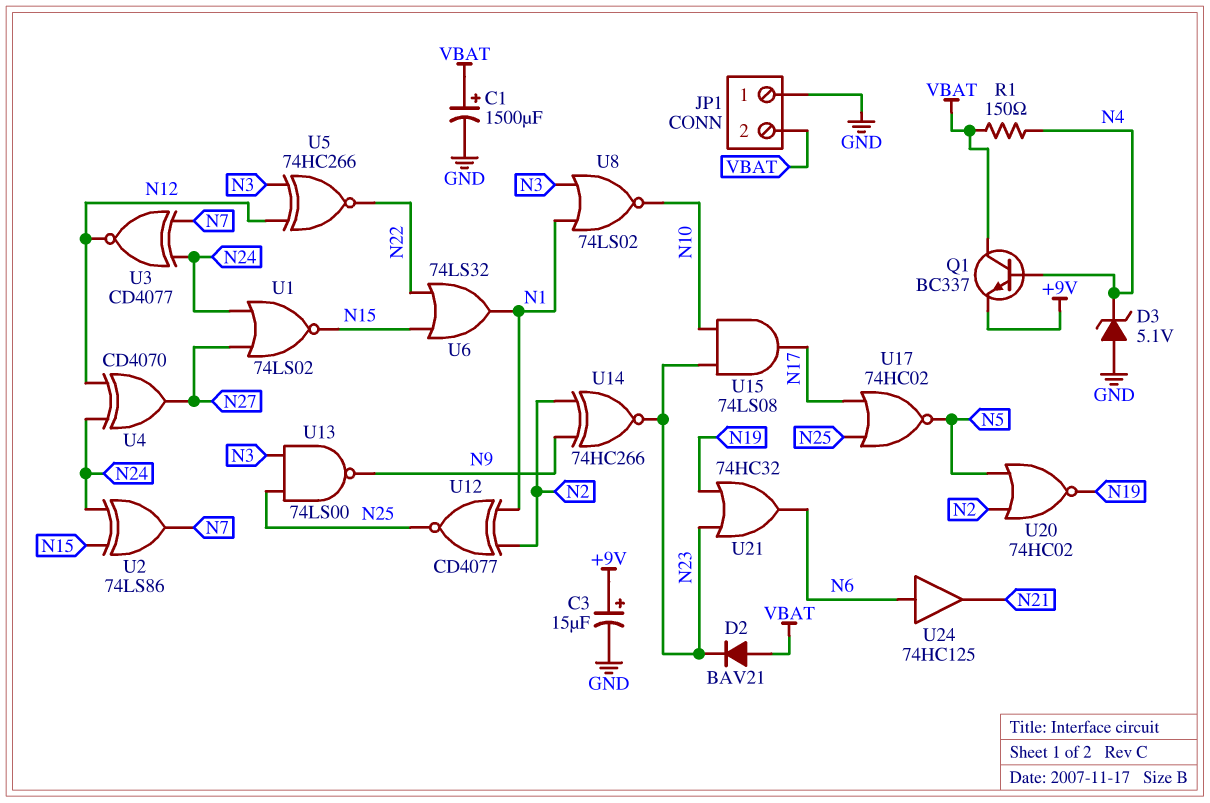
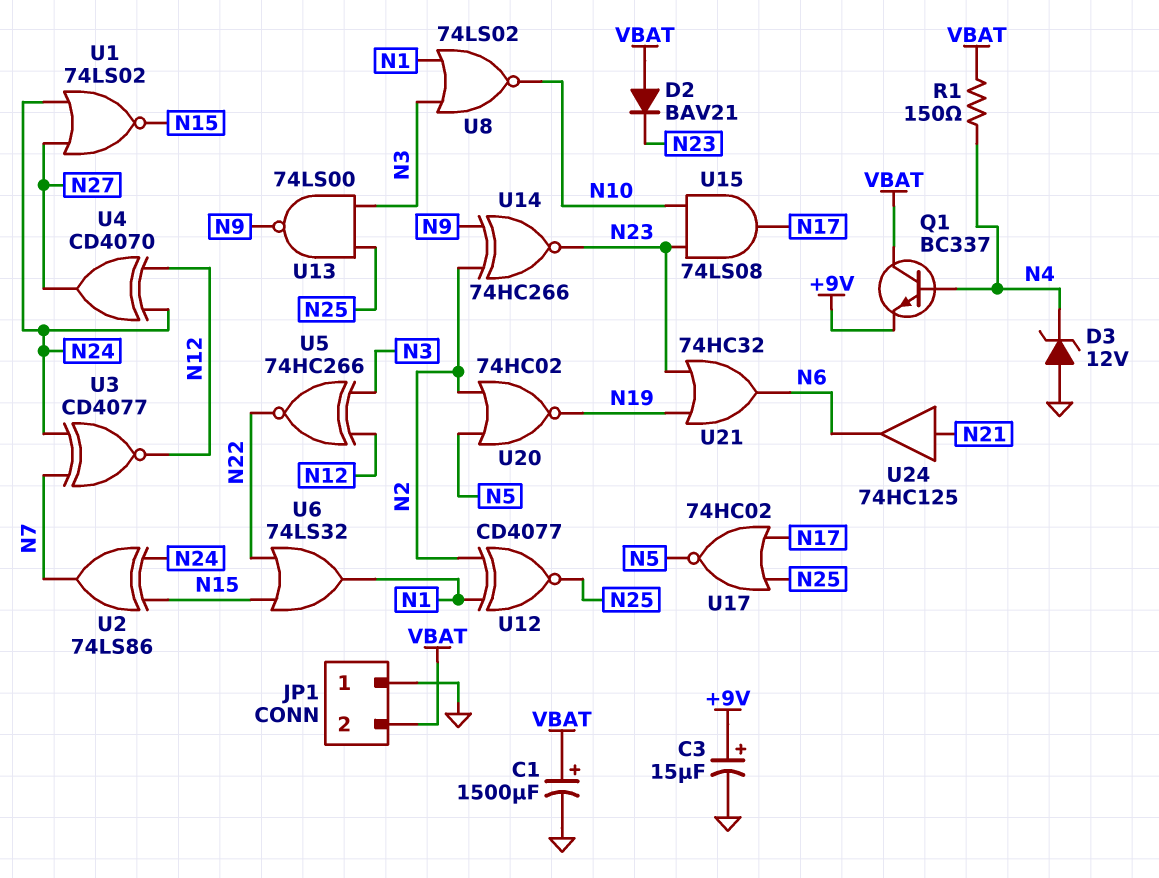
D3: zener 5.1V (A GND, K N4) -> zener 12V (A GND, K N4)
U24: buffer 74HC125 (in N6, out N21) -> buffer 74HC125 (in N21, out N6)

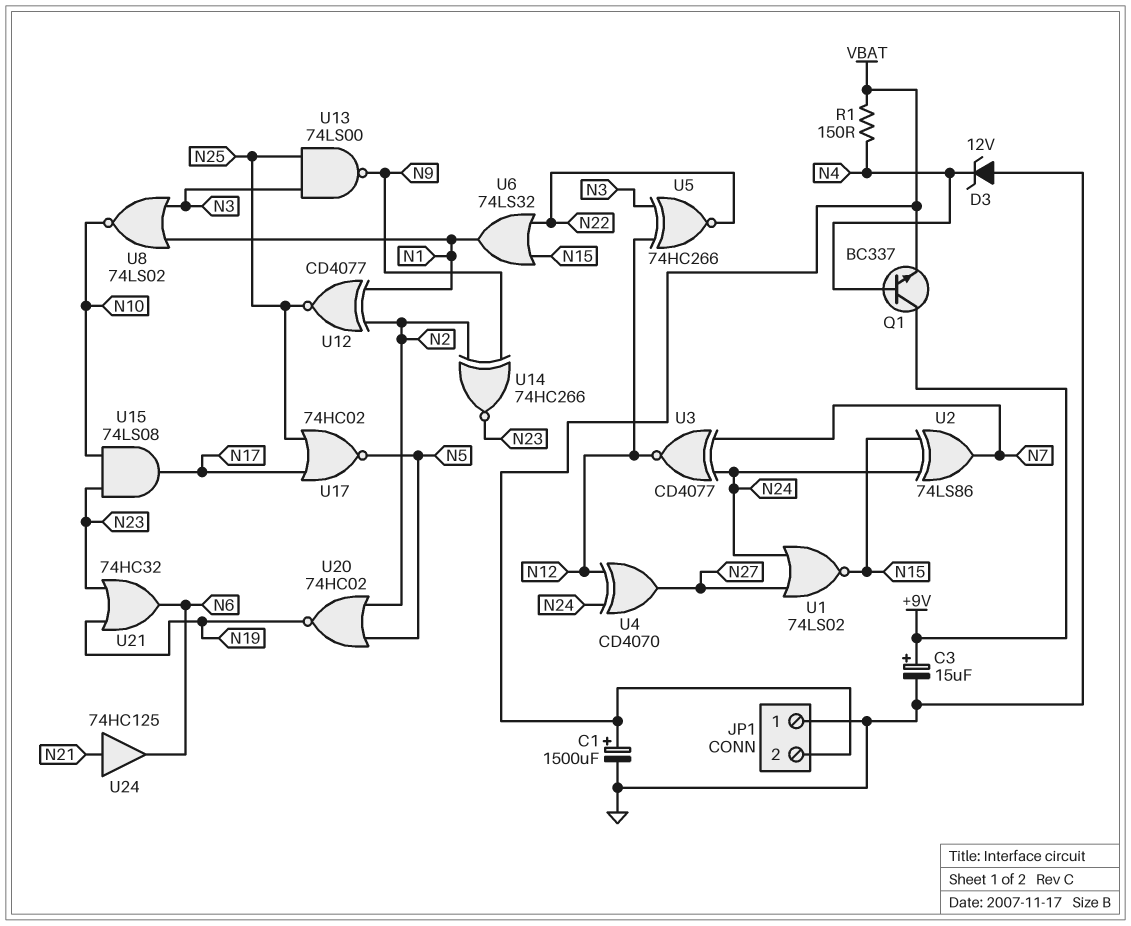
D2: diode BAV21 (A VBAT, K N23) -> none
Q1: NPN BC337 (B N4, C VBAT, E +9V) -> NPN BC337 (B N4, C +9V, E VBAT)

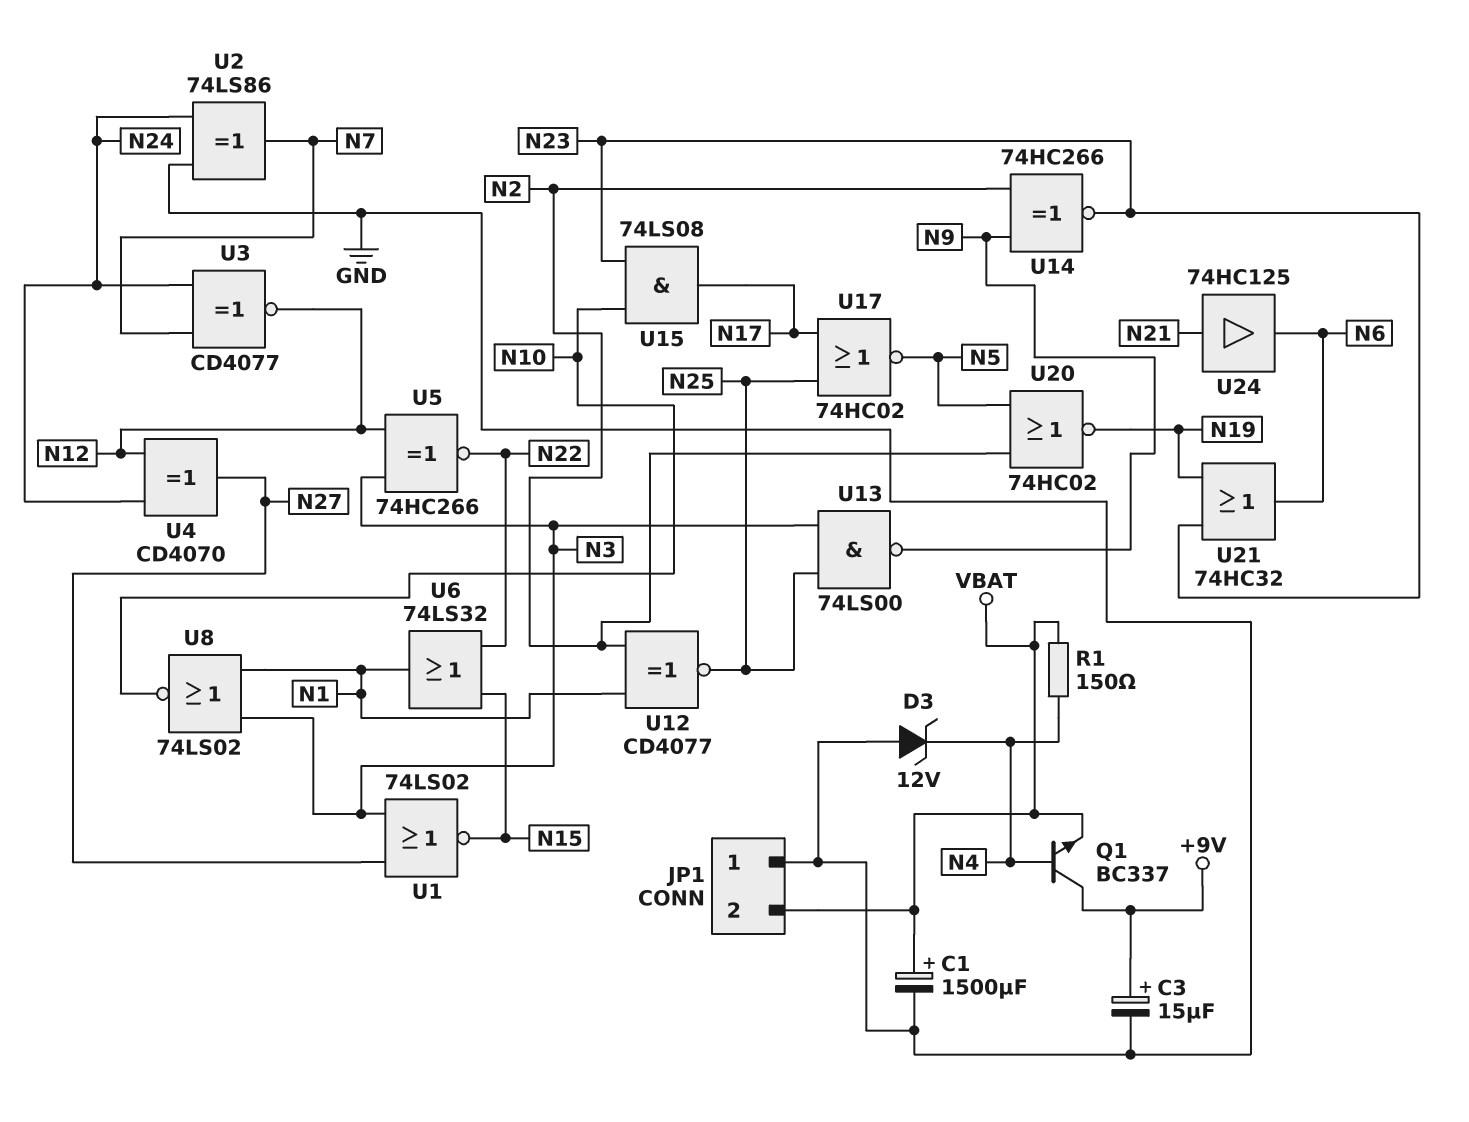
U1: NOR 74LS02 (in N24, in N27, out N15) -> NOR 74LS02 (in N3, in N27, out N15)
U2: XOR 74LS86 (in N15, in N24, out N7) -> XOR 74LS86 (in GND, in N24, out N7)

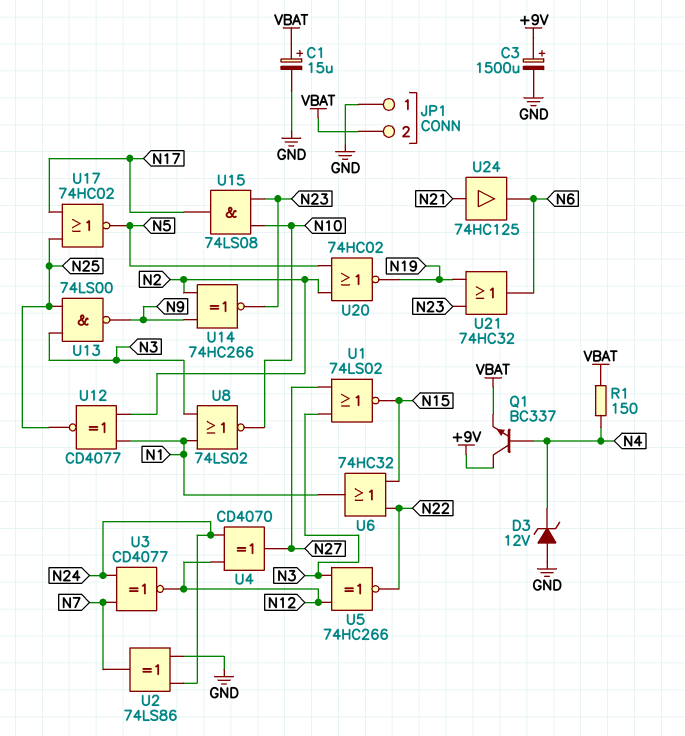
C1: 1500uF (plus VBAT, minus GND) -> 15uF (plus VBAT, minus GND)
C3: 15uF (plus +9V, minus GND) -> 1500uF (plus +9V, minus GND)
U6: OR 74LS32 (in N15, in N22, out N1) -> OR 74HC32 (in N15, in N22, out N1)

